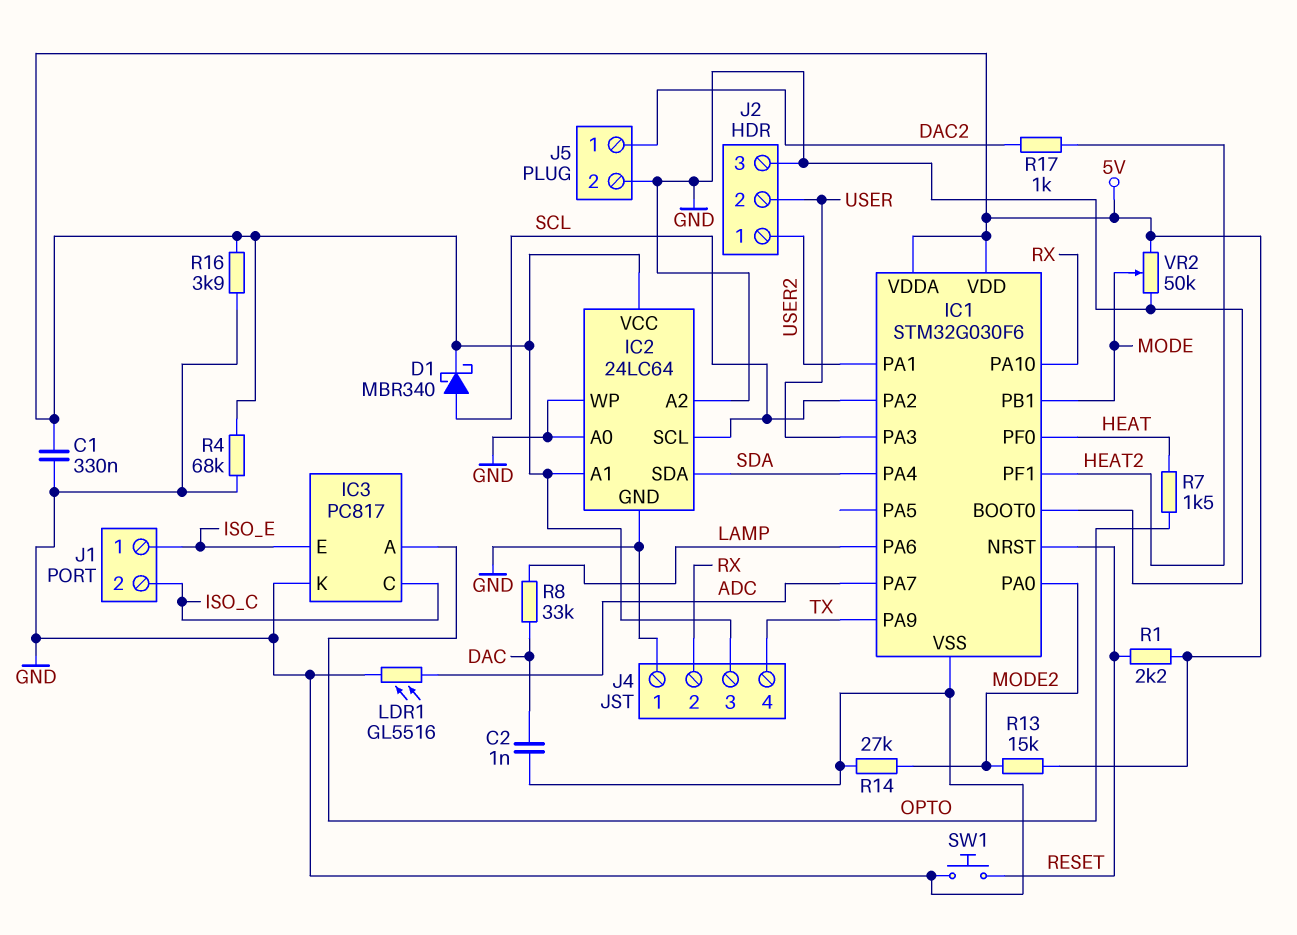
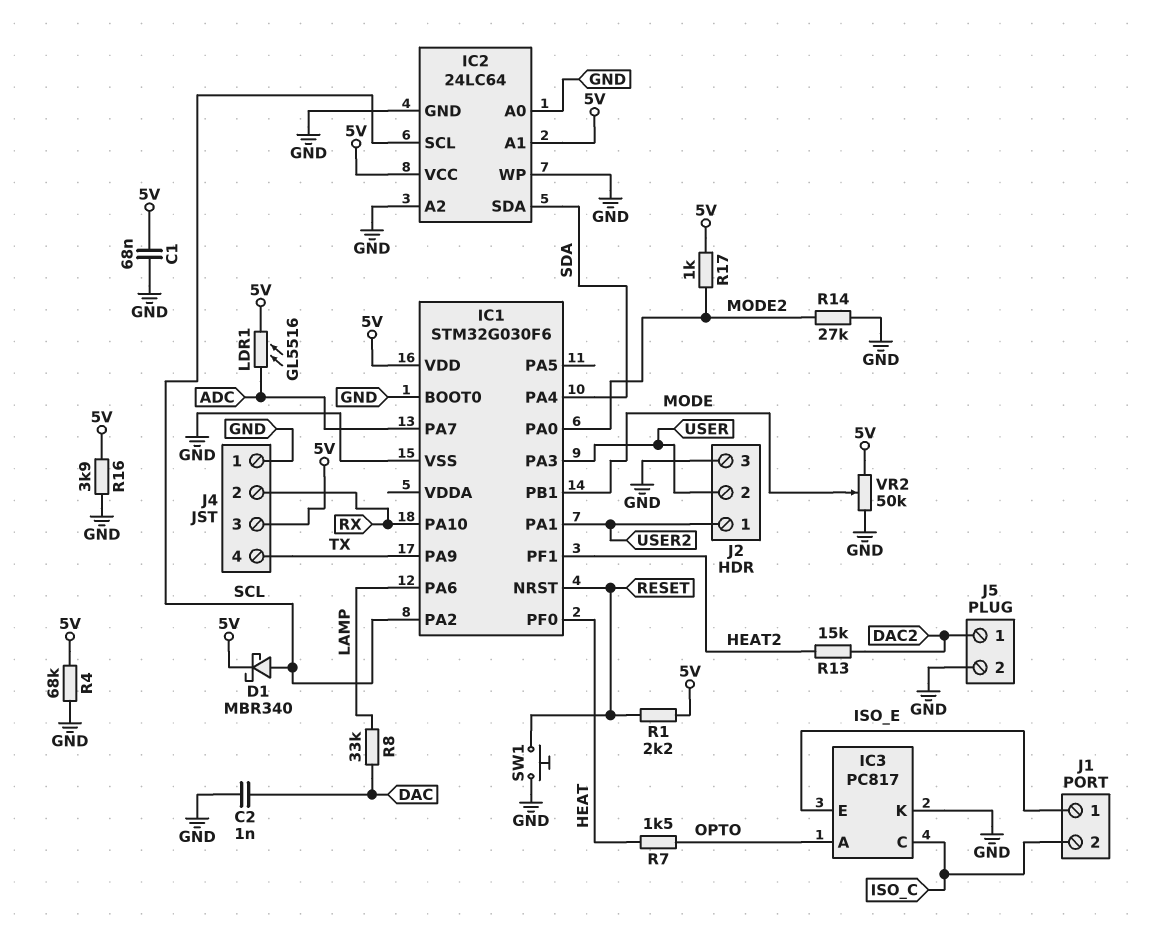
C1: 330nF (5V, GND) -> 68nF (5V, GND)
IC1 pin VDDA: 5V -> none
LDR1: GL5516 (ADC, GND) -> GL5516 (5V, ADC)
R13: 15k (5V, MODE2) -> 15k (DAC2, HEAT2)
R17: 1k (DAC2, HEAT2) -> 1k (5V, MODE2)

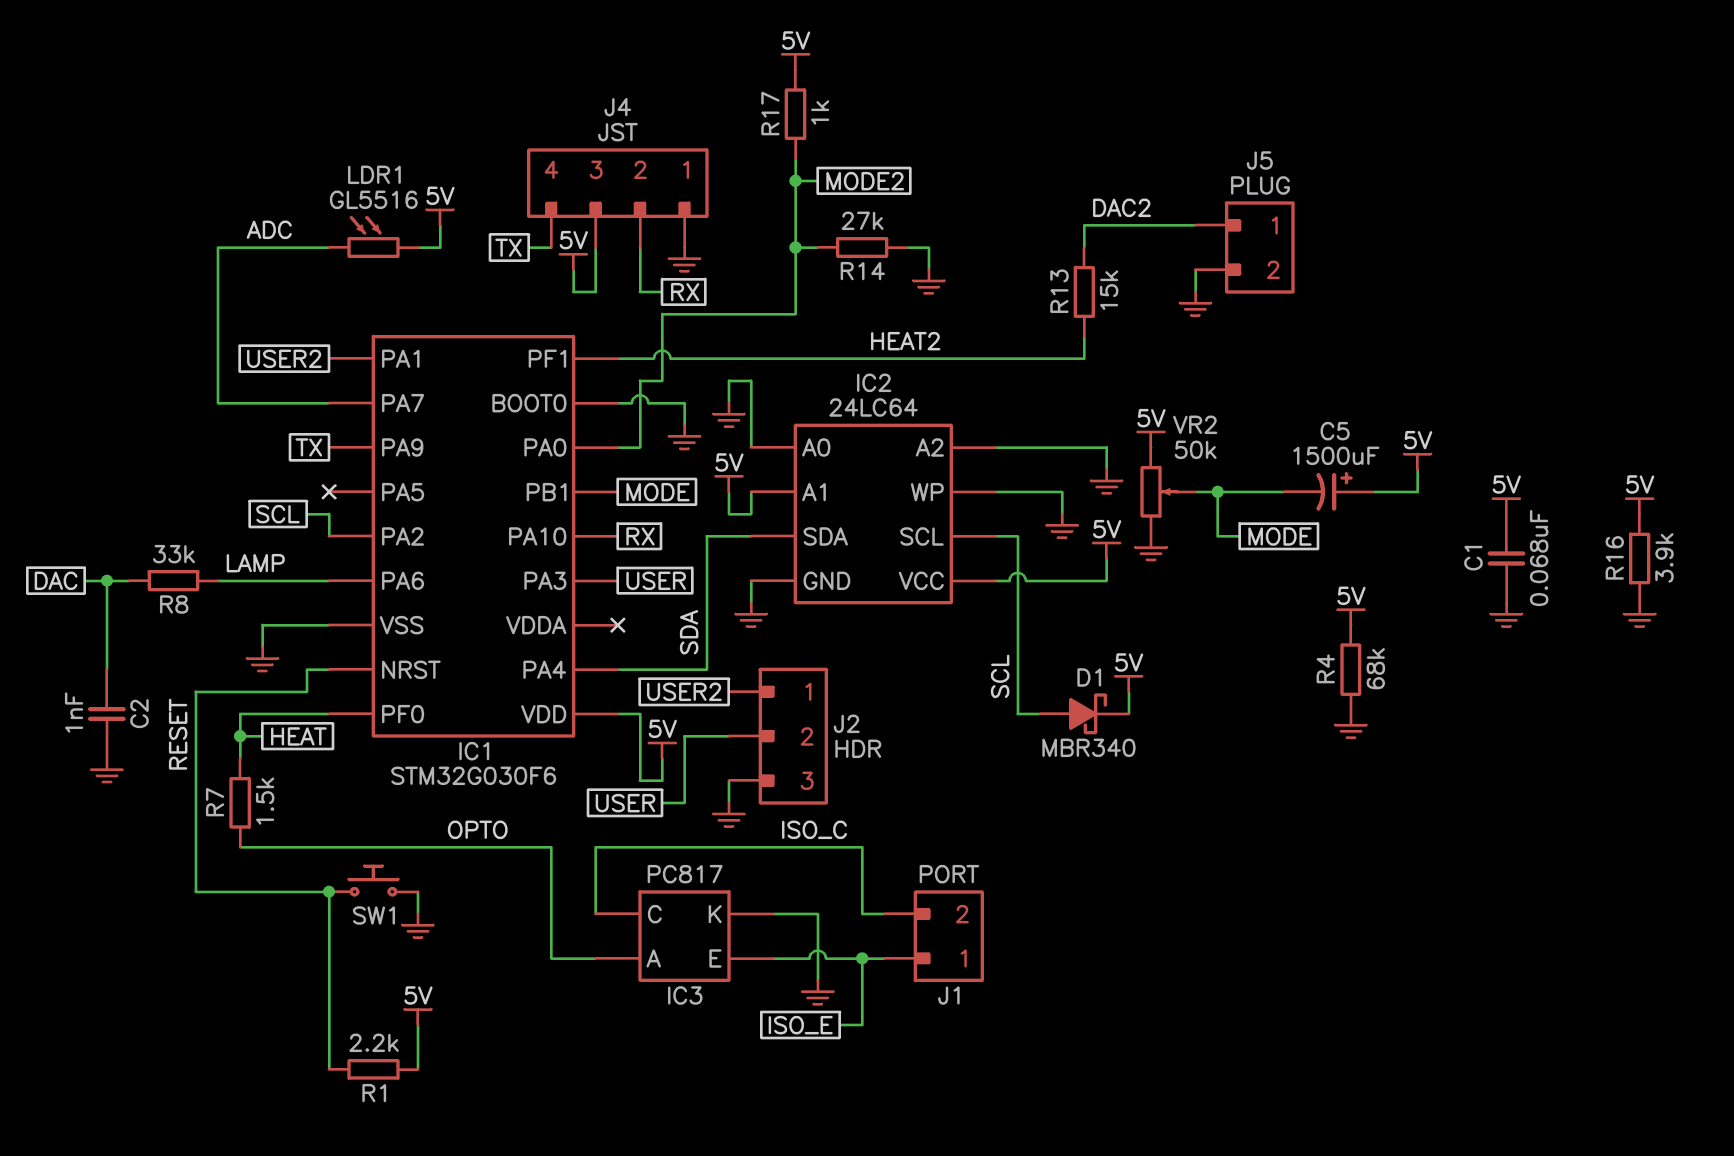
C5: none -> 1500uF (plus 5V, minus MODE)

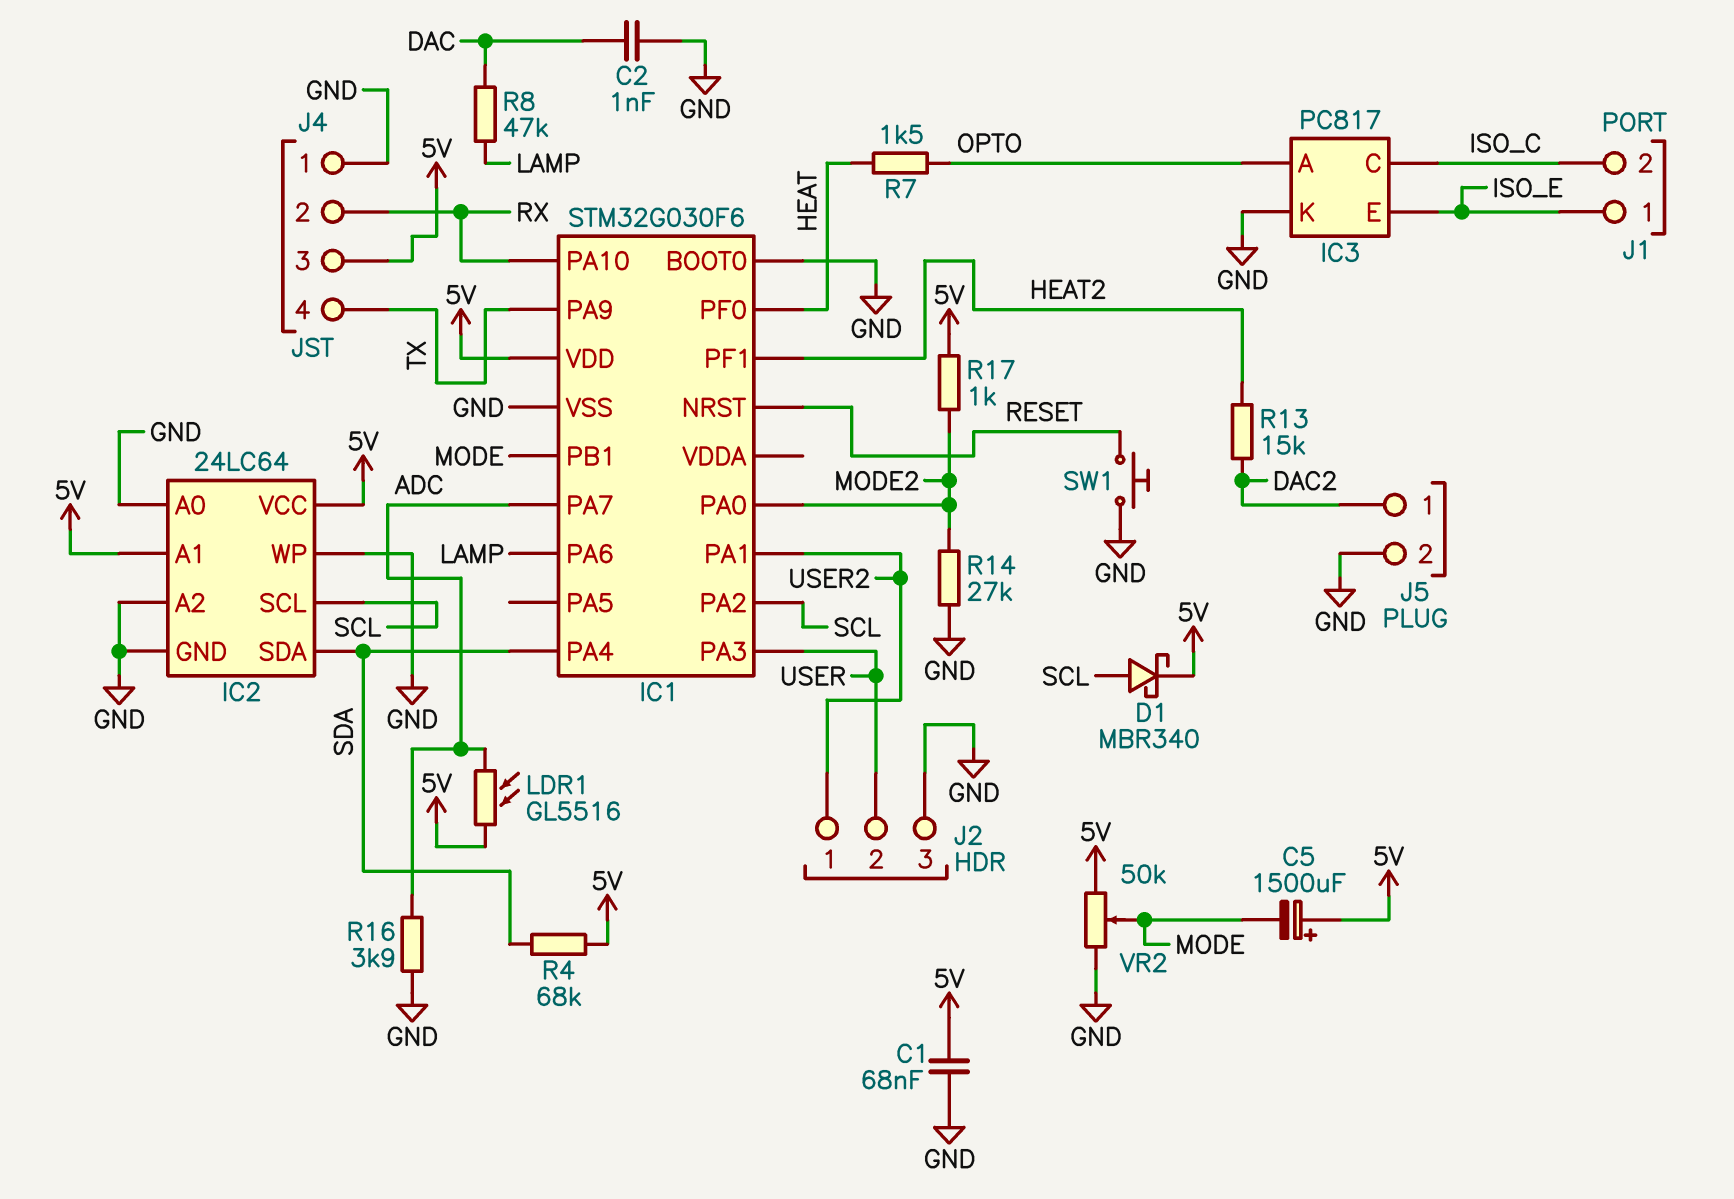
R1: 2.2k (5V, RESET) -> none
R4: 68k (5V, GND) -> 68k (5V, SDA)
R8: 33k (DAC, LAMP) -> 47k (DAC, LAMP)
R16: 3.9k (5V, GND) -> 3.9k (ADC, GND)

